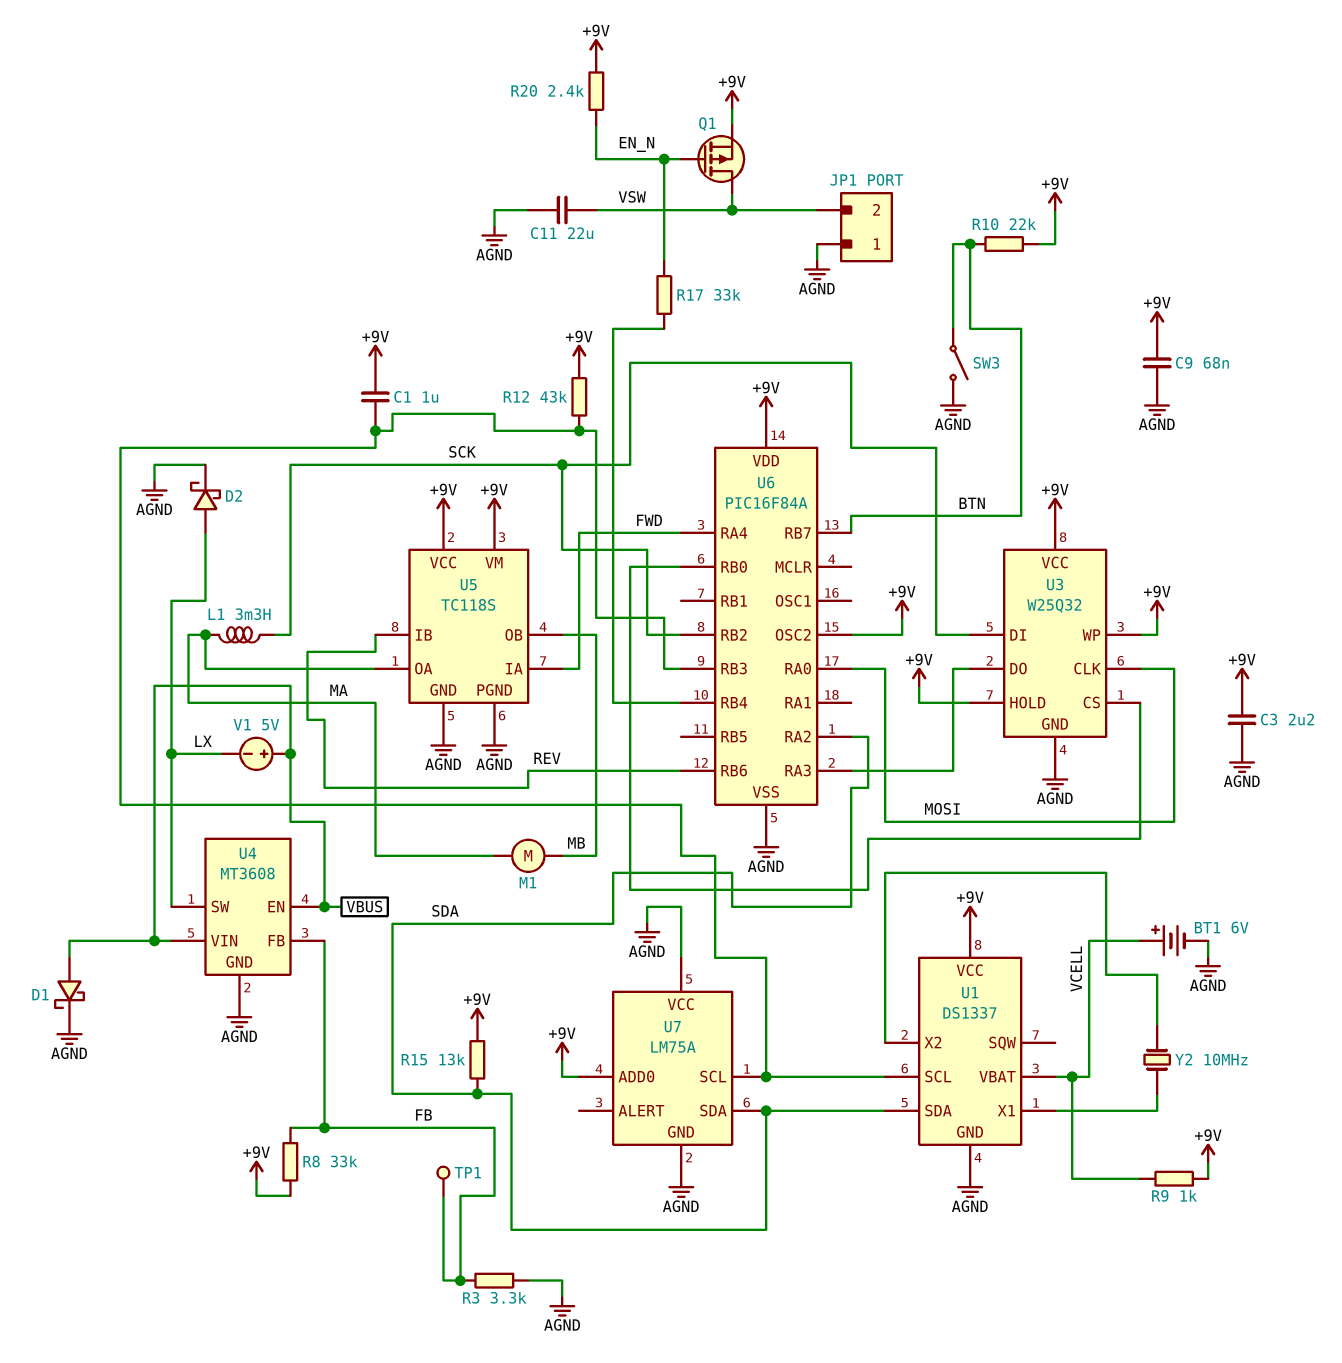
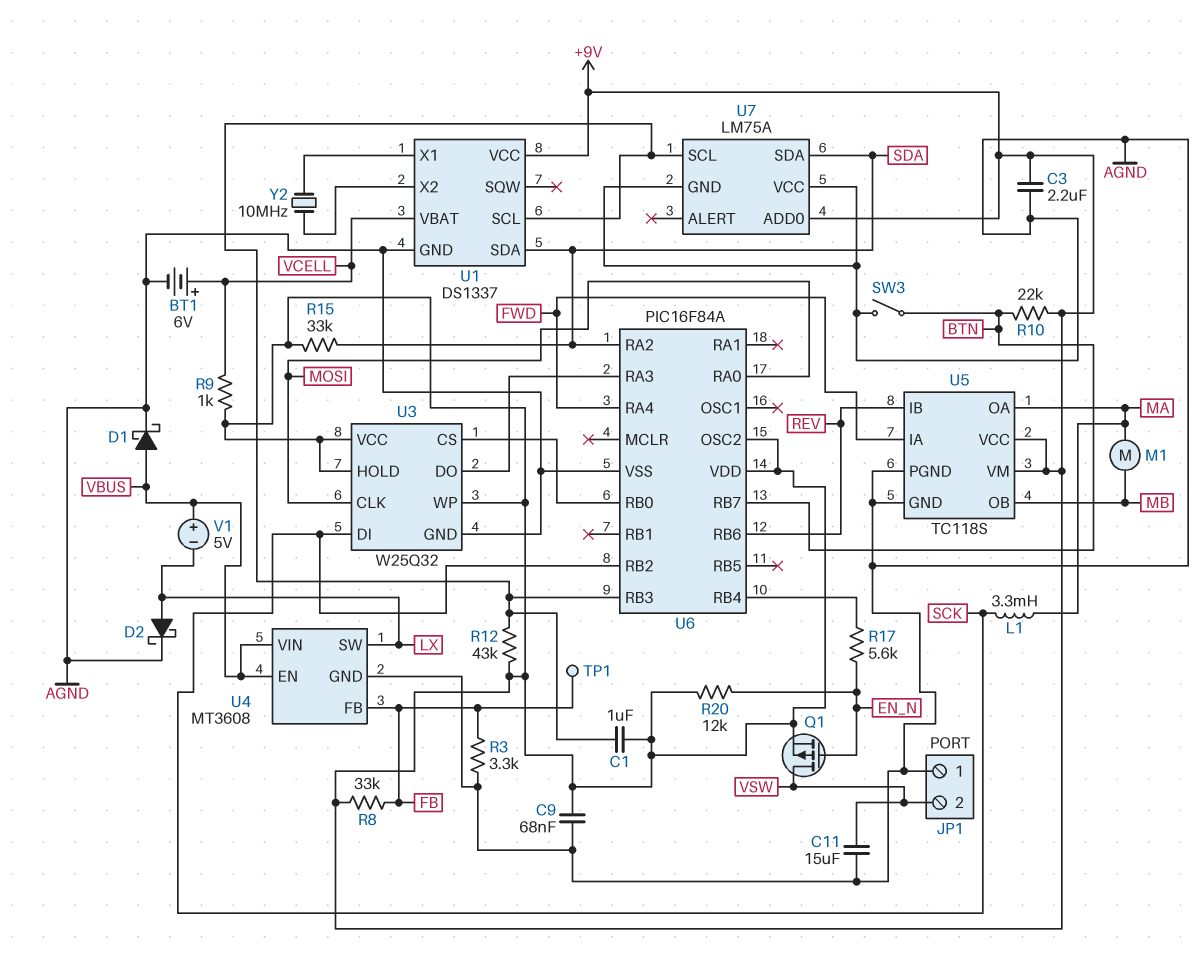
C11: 22uF (AGND, VSW) -> 15uF (AGND, VSW)
R15: 13k (+9V, SDA) -> 33k (+9V, SDA)
R17: 33k (EN_N, U6/RB4) -> 5.6k (EN_N, U6/RB4)
R20: 2.4k (+9V, EN_N) -> 12k (+9V, EN_N)

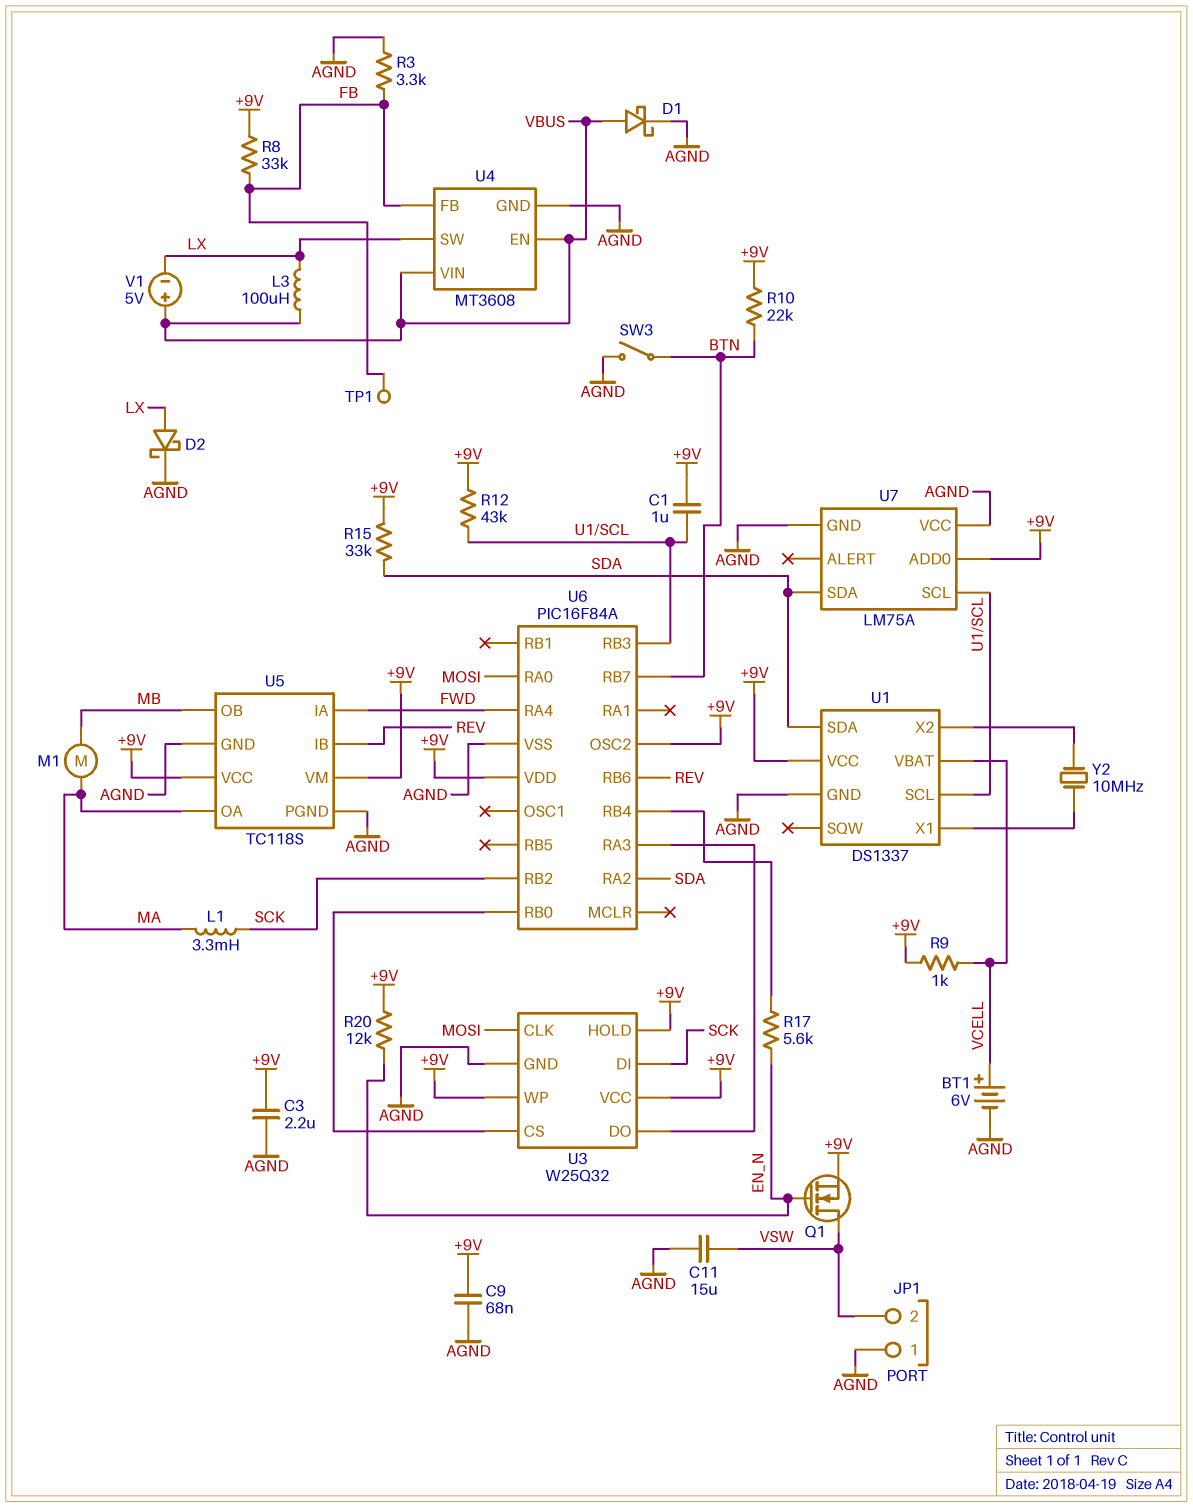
L3: none -> 100uH (LX, VBUS)
Q1: PMOS (G EN_N, D VSW, S +9V) -> NMOS (G EN_N, D VSW, S +9V)

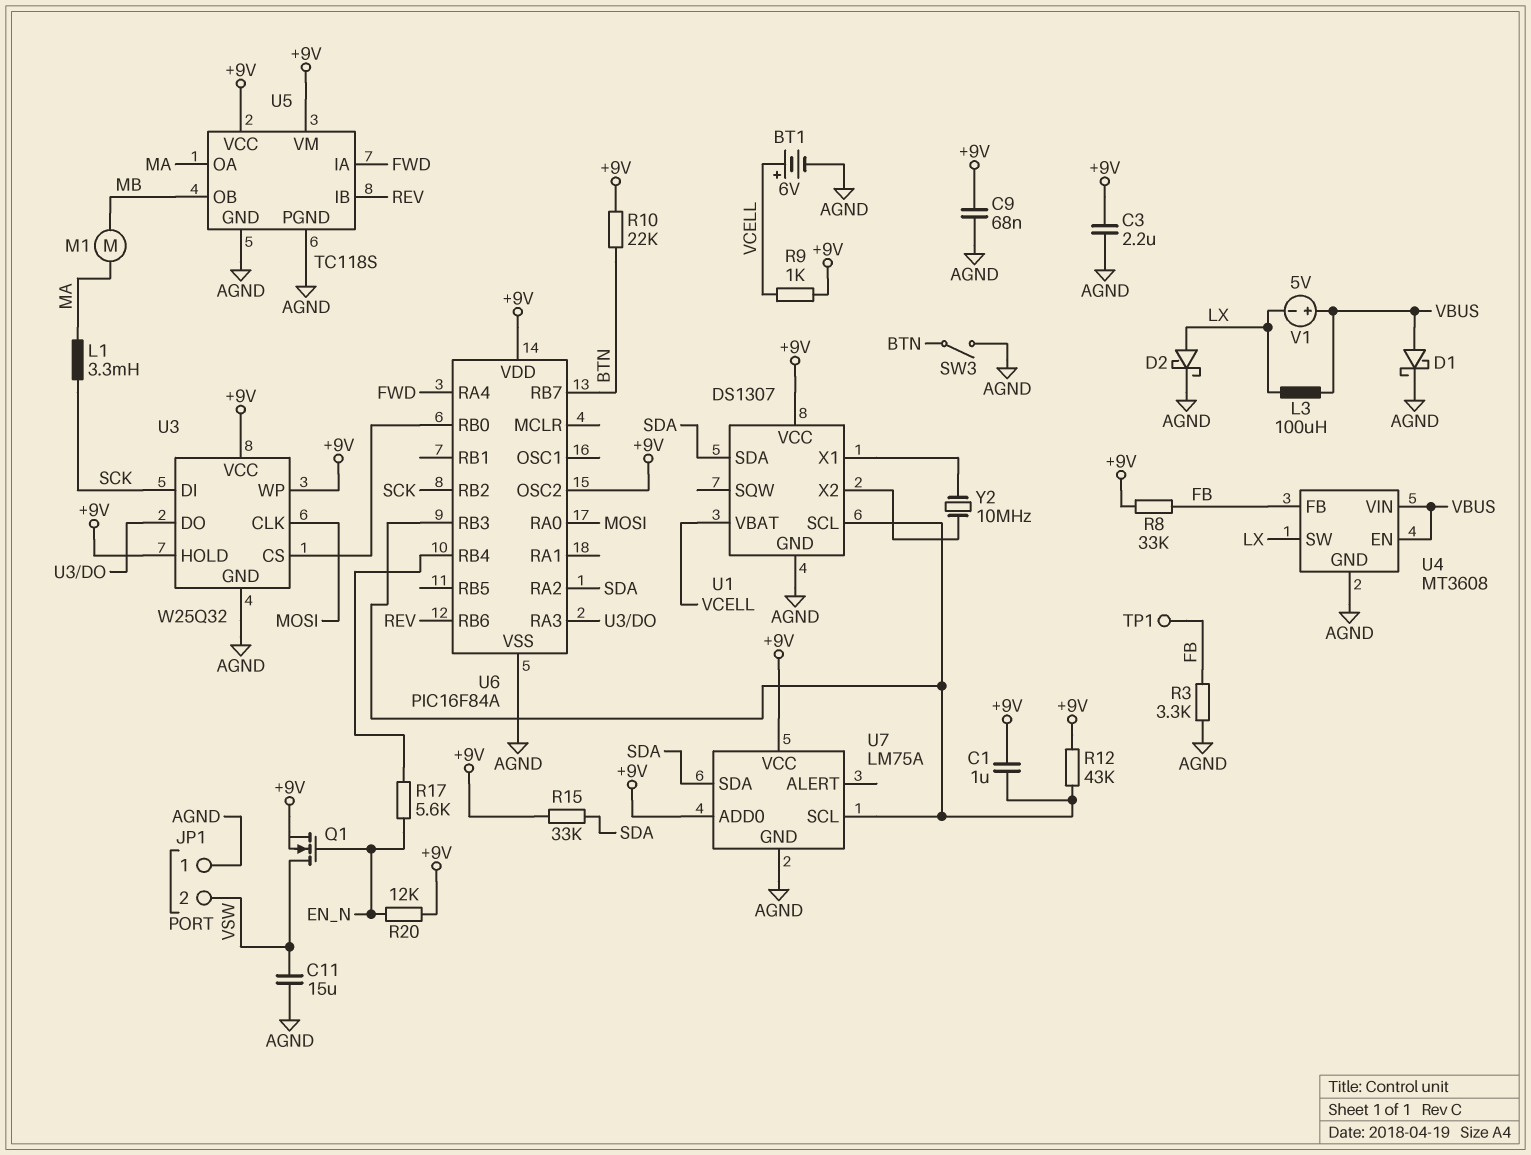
U1: DS1337 -> DS1307
U7 pin VCC: AGND -> +9V

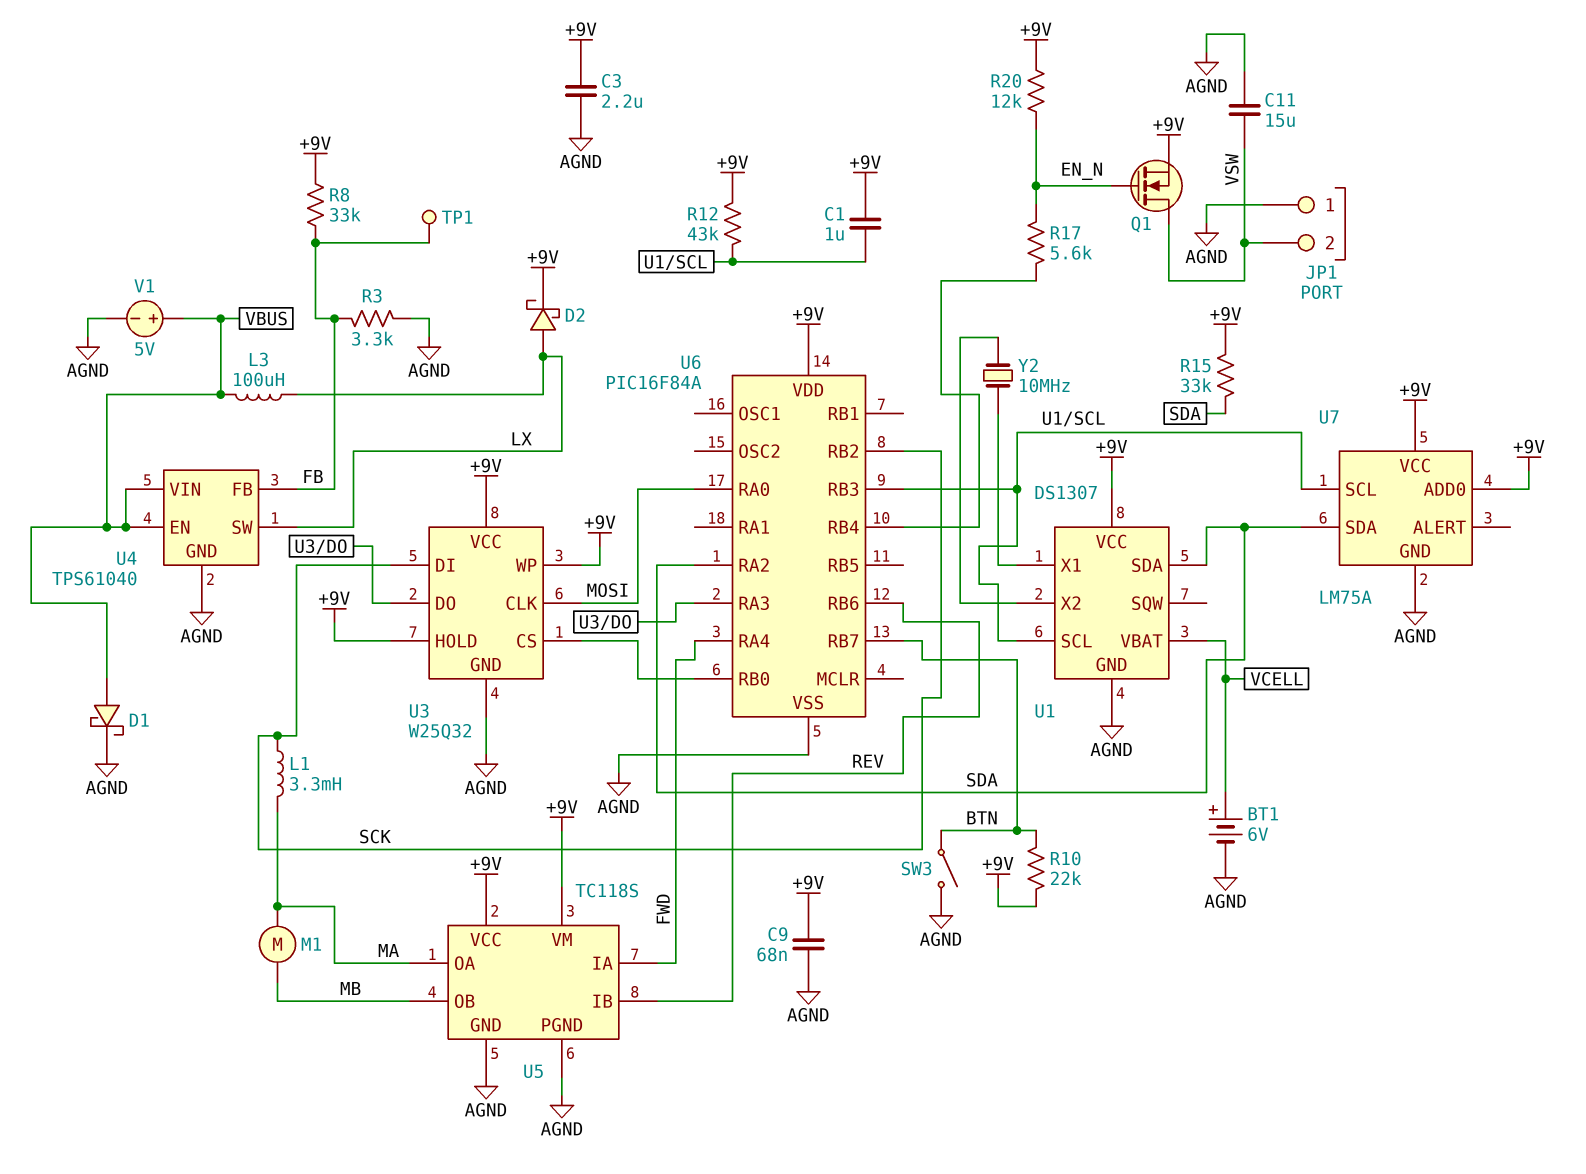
D2: schottky (A LX, K AGND) -> schottky (A LX, K +9V)
R9: 1k (+9V, VCELL) -> none
U4: MT3608 -> TPS61040
U6 pin OSC2: +9V -> none
V1: 5V (plus VBUS, minus LX) -> 5V (plus VBUS, minus AGND)

